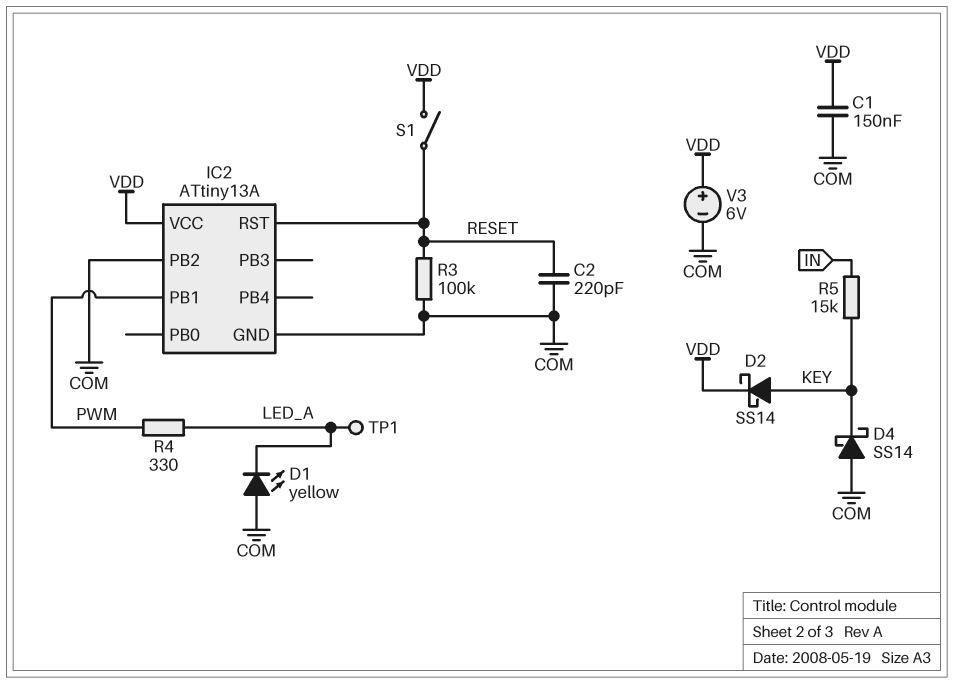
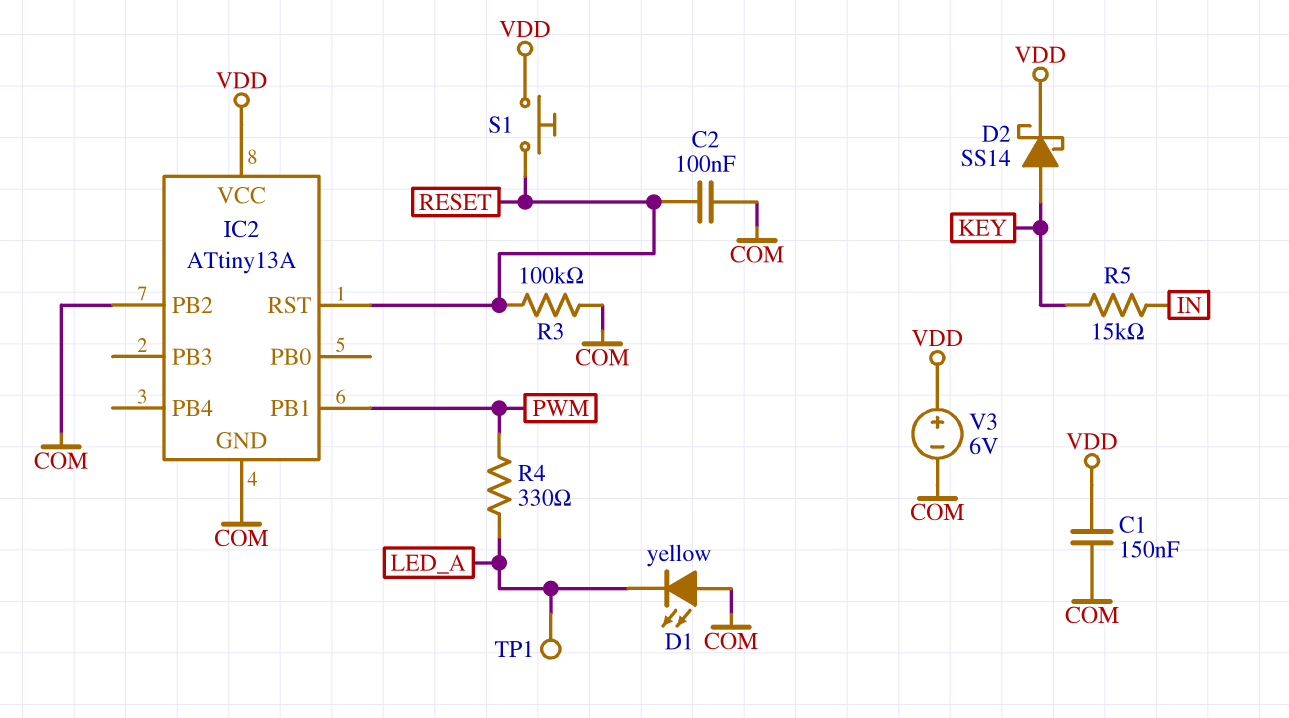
C2: 220pF (COM, RESET) -> 100nF (COM, RESET)
D4: schottky SS14 (A COM, K KEY) -> none
S1: switch (RESET, VDD) -> button (RESET, VDD)

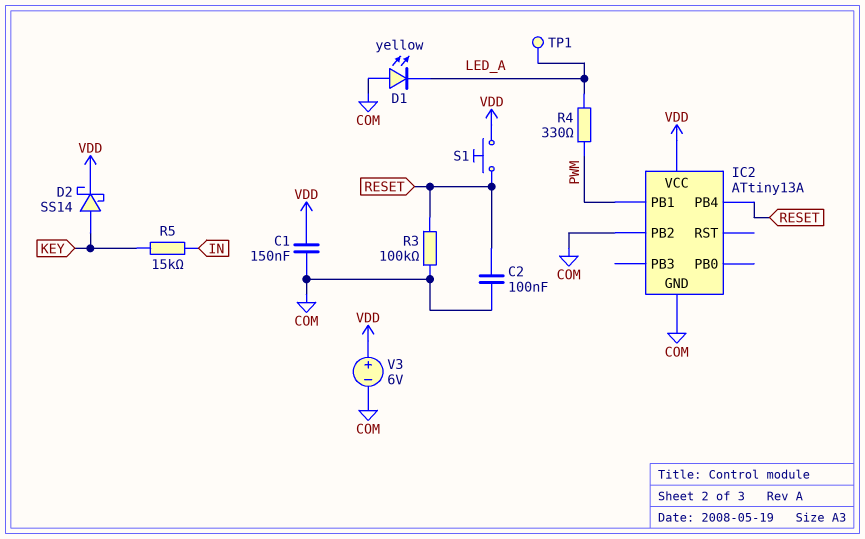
IC2 pin PB4: none -> RESET
IC2 pin RST: RESET -> none

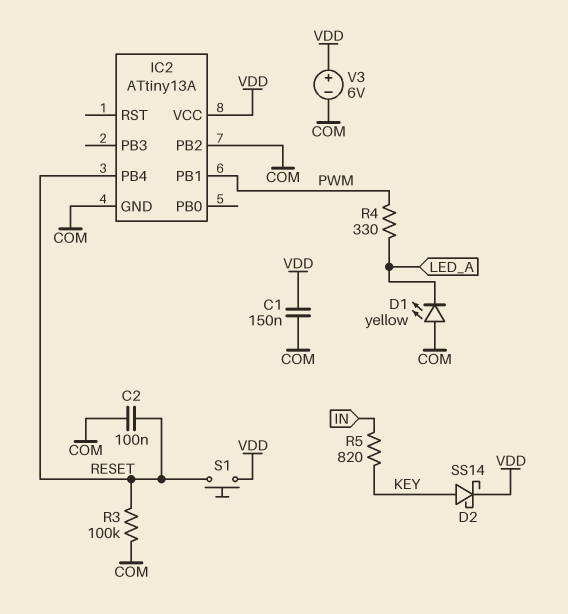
R5: 15k (IN, KEY) -> 820 (IN, KEY)
TP1: test point (LED_A) -> none

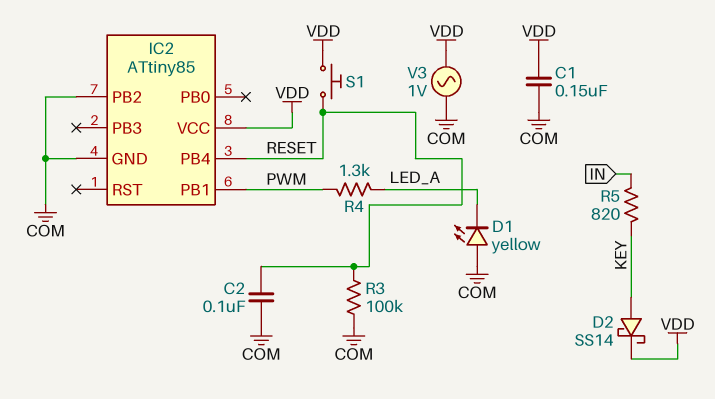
IC2: ATtiny13A -> ATtiny85
R4: 330 (LED_A, PWM) -> 1.3k (LED_A, PWM)
V3: 6V (plus VDD, minus COM) -> AC 1V (COM, VDD)

